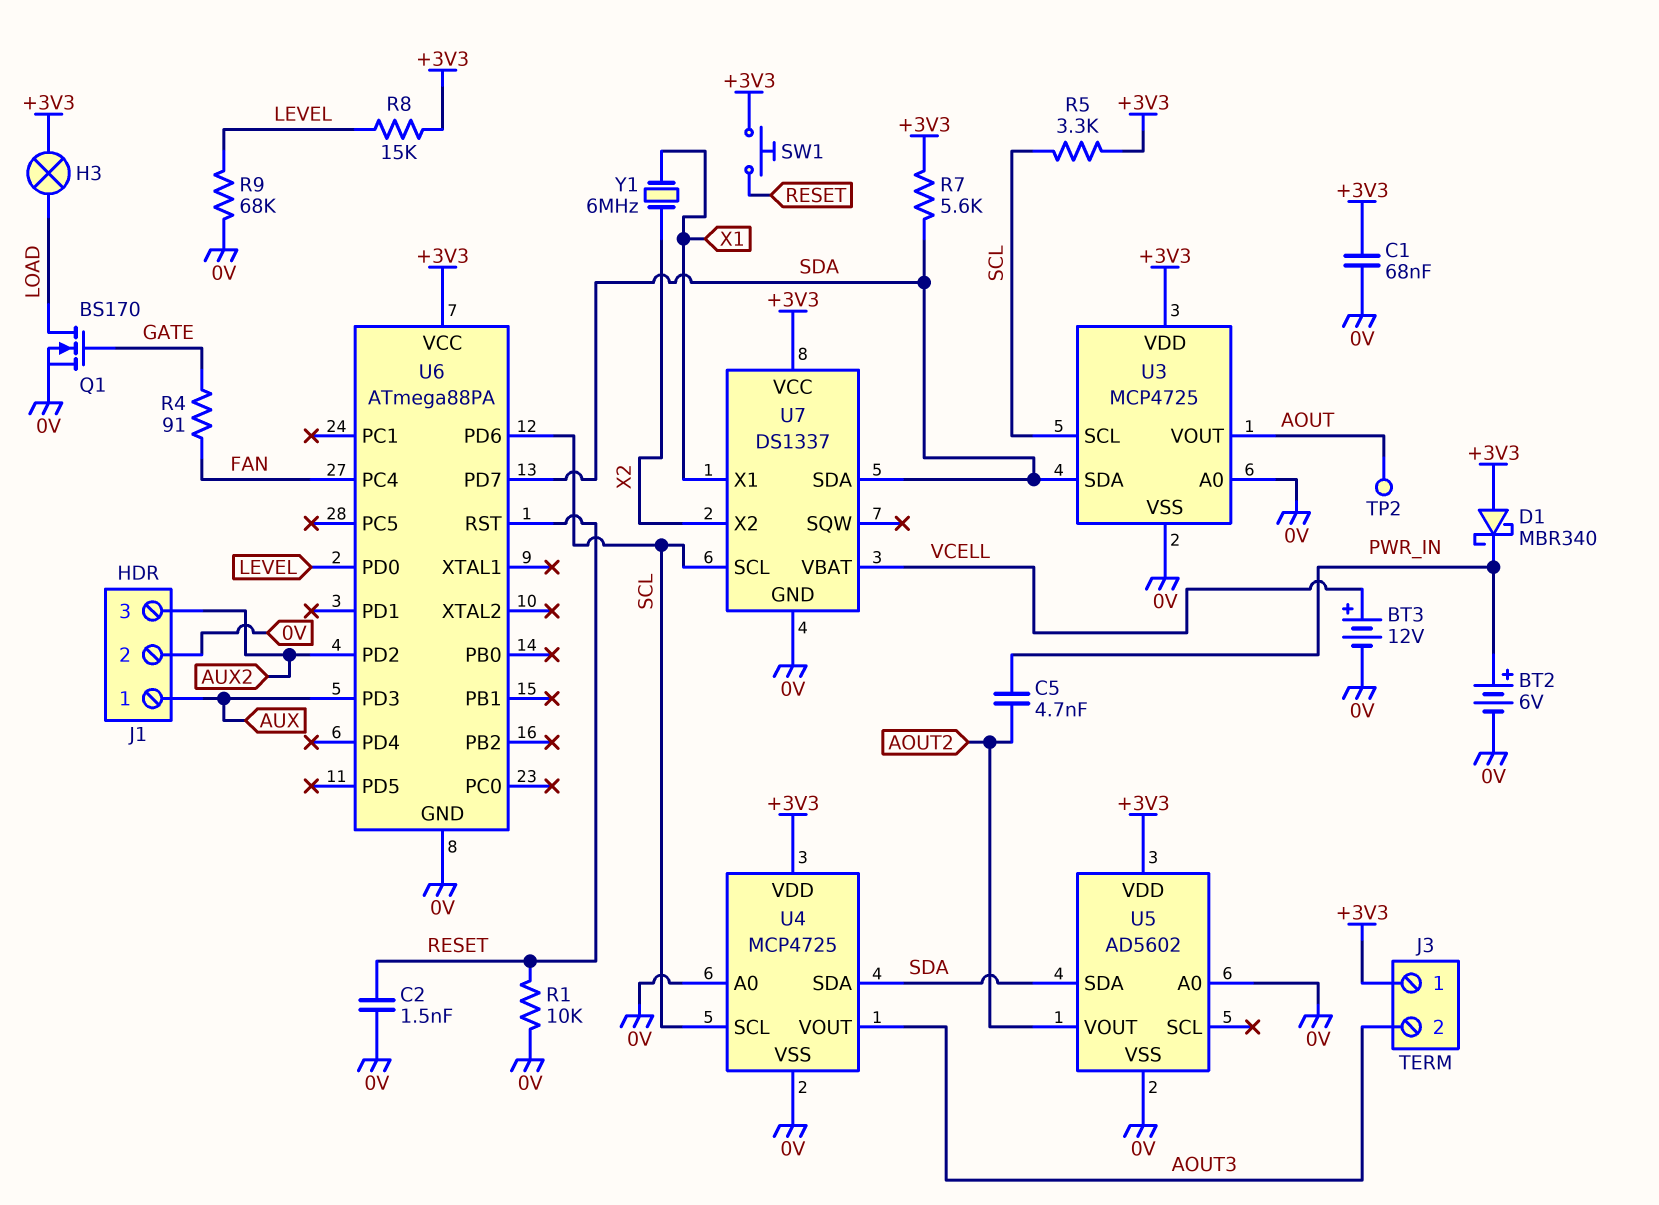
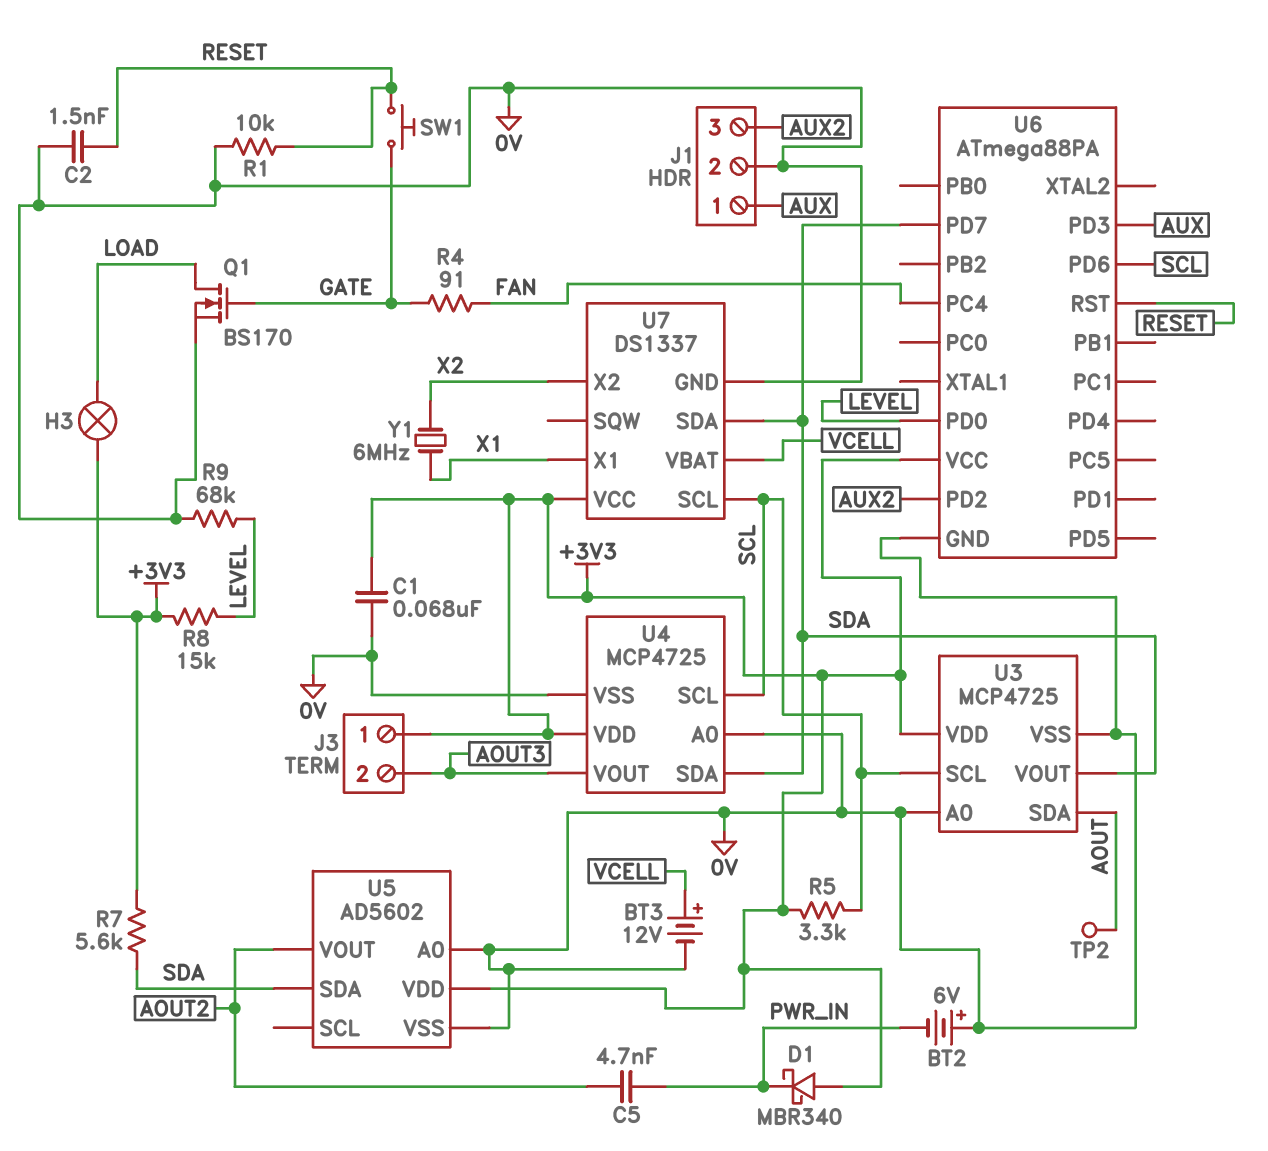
BT2: 6V (plus PWR_IN, minus 0V) -> 6V (plus 0V, minus PWR_IN)
SW1: button (+3V3, RESET) -> button (GATE, RESET)
U3 pin SDA: SDA -> AOUT
U3 pin VOUT: AOUT -> SDA

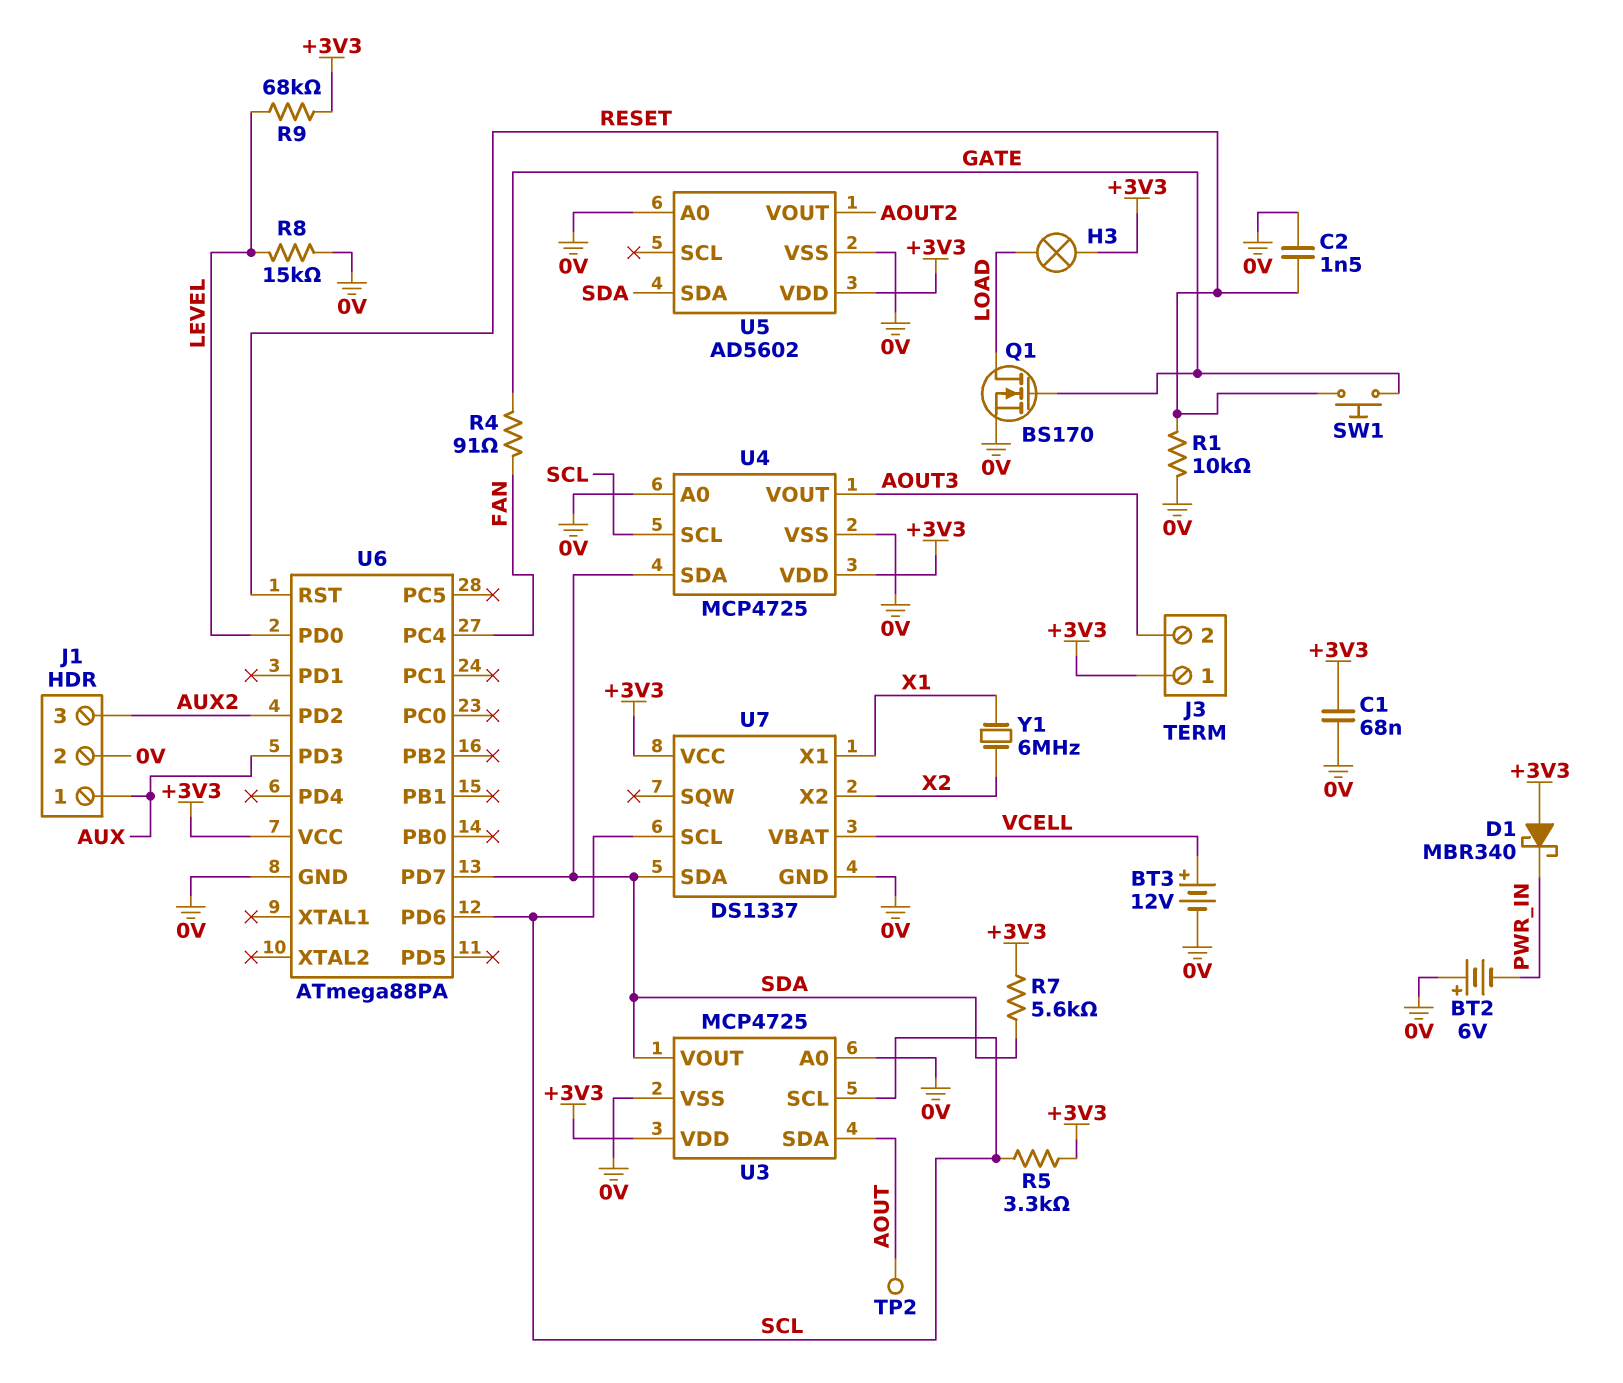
C5: 4.7nF (AOUT2, PWR_IN) -> none
R8: 15k (+3V3, LEVEL) -> 15k (0V, LEVEL)
R9: 68k (0V, LEVEL) -> 68k (+3V3, LEVEL)

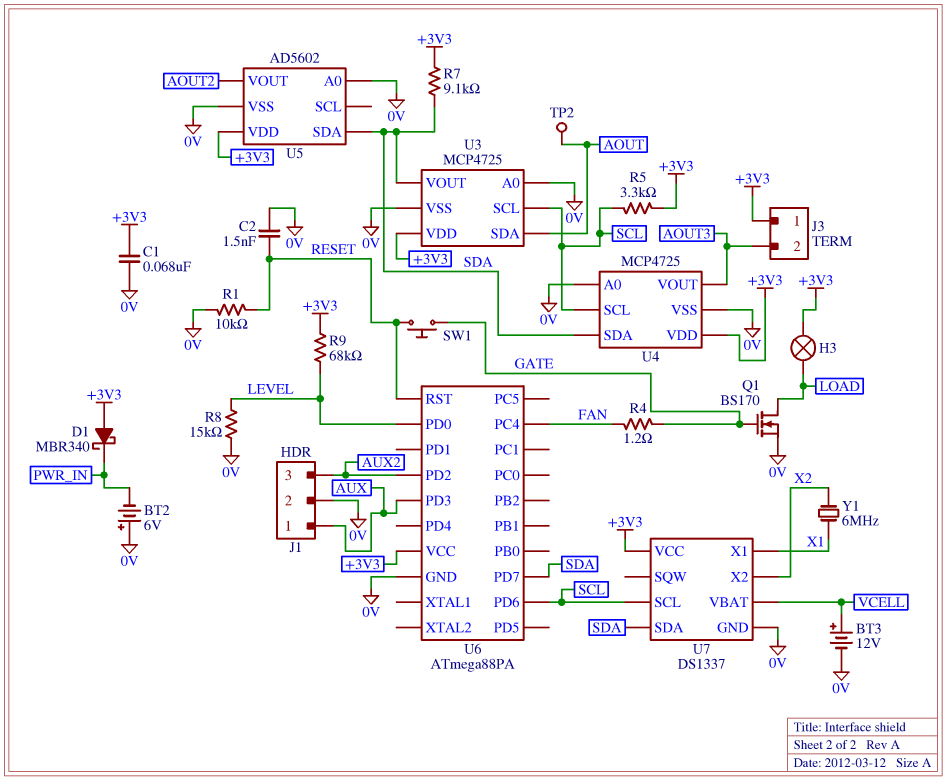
R4: 91 (FAN, GATE) -> 1.2 (FAN, GATE)
R7: 5.6k (+3V3, SDA) -> 9.1k (+3V3, SDA)

